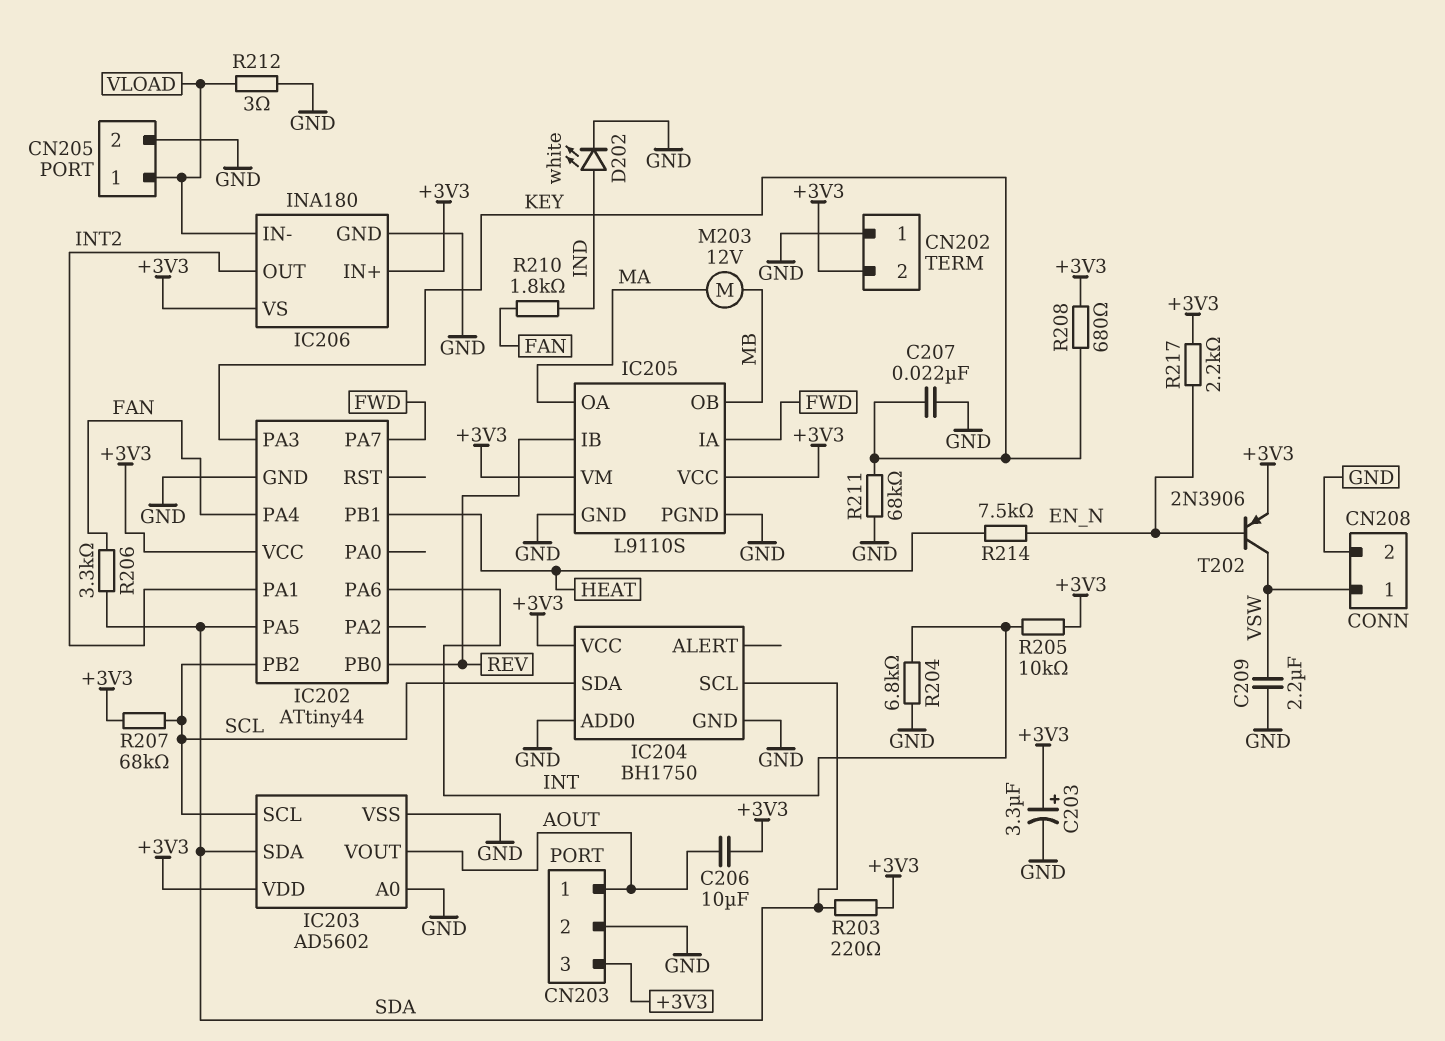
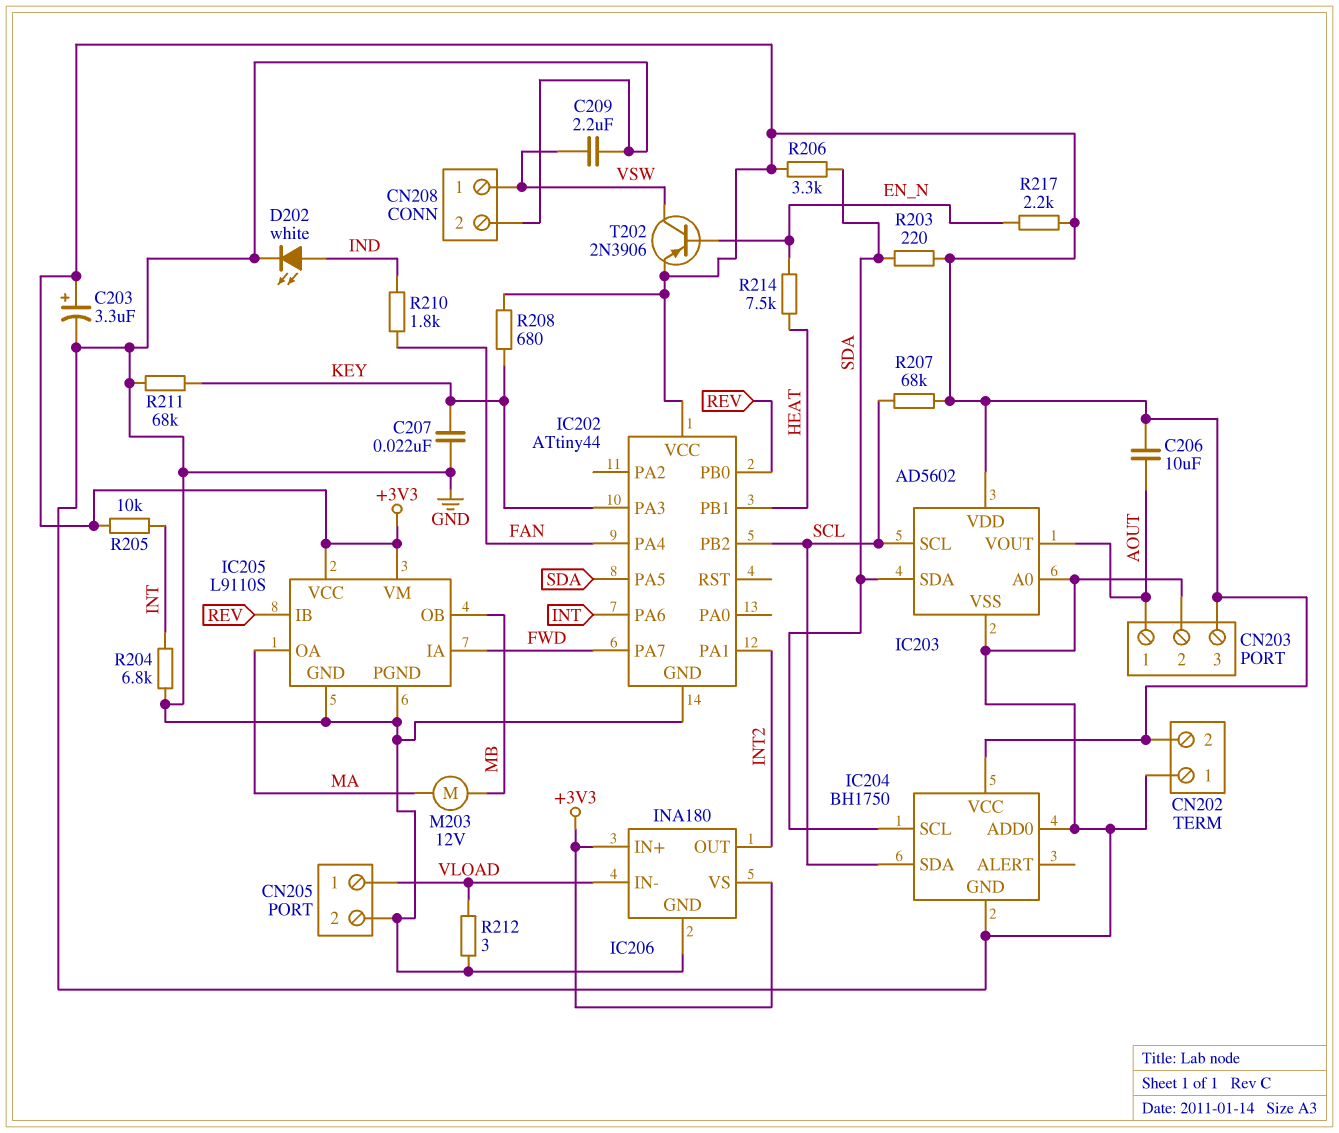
R206: 3.3k (FAN, SDA) -> 3.3k (+3V3, SDA)

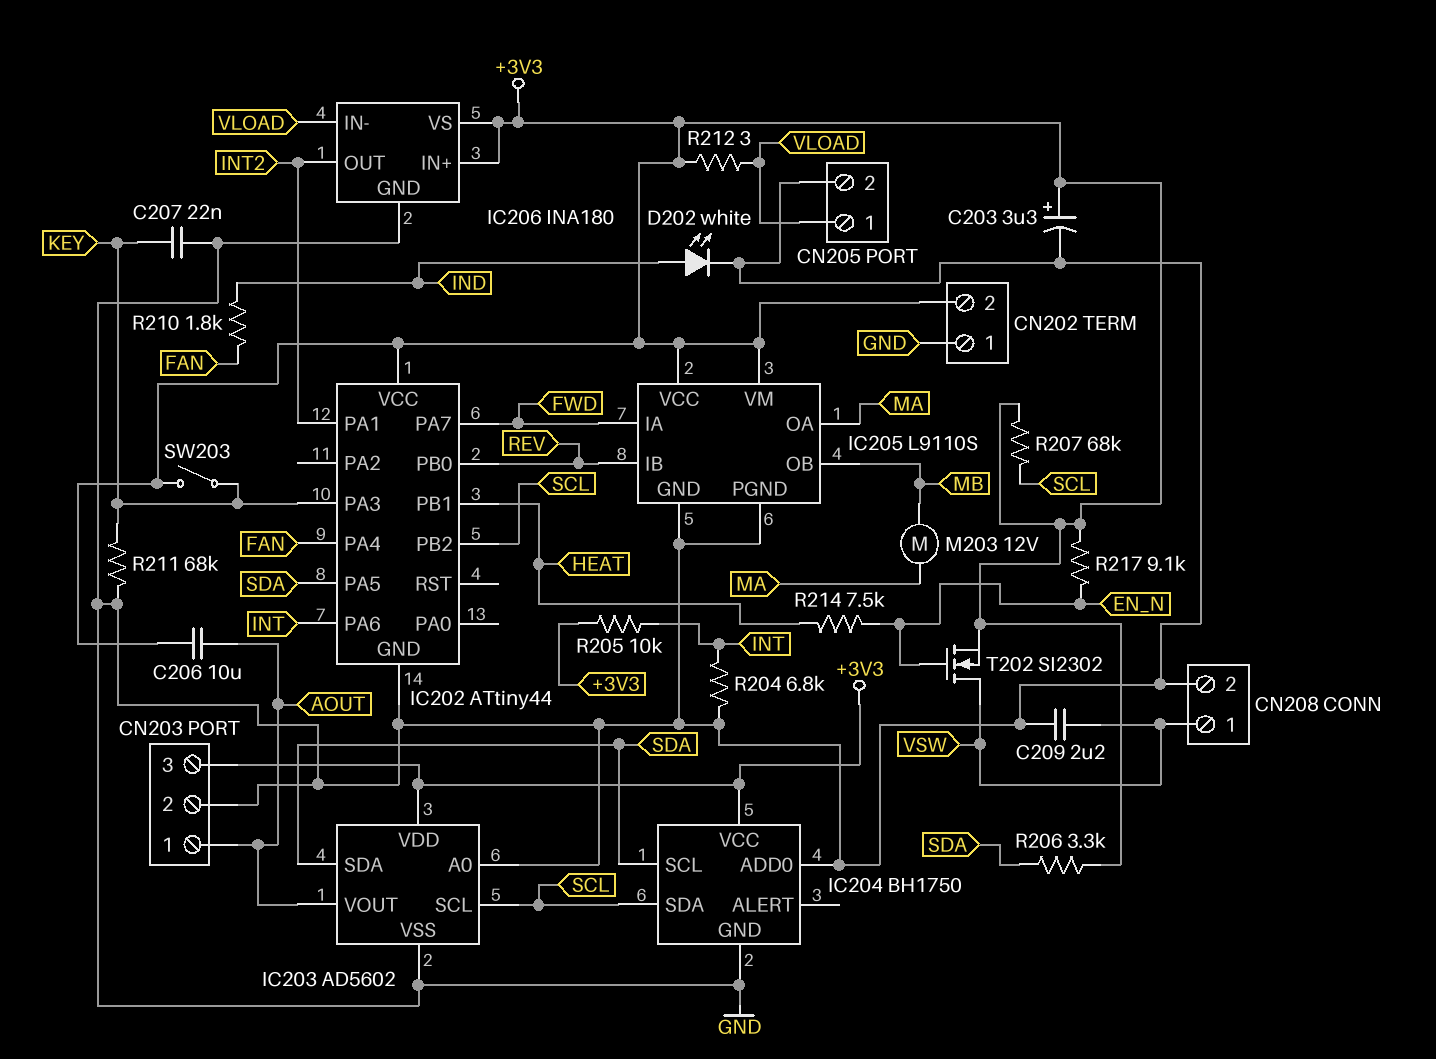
R203: 220 (+3V3, SDA) -> none
R208: 680 (+3V3, KEY) -> none
R212: 3 (GND, VLOAD) -> 3 (+3V3, VLOAD)
R217: 2.2k (+3V3, EN_N) -> 9.1k (+3V3, EN_N)
SW203: none -> switch (+3V3, KEY)
T202: PNP 2N3906 (B EN_N, C VSW, E +3V3) -> NMOS SI2302 (G EN_N, D VSW, S +3V3)

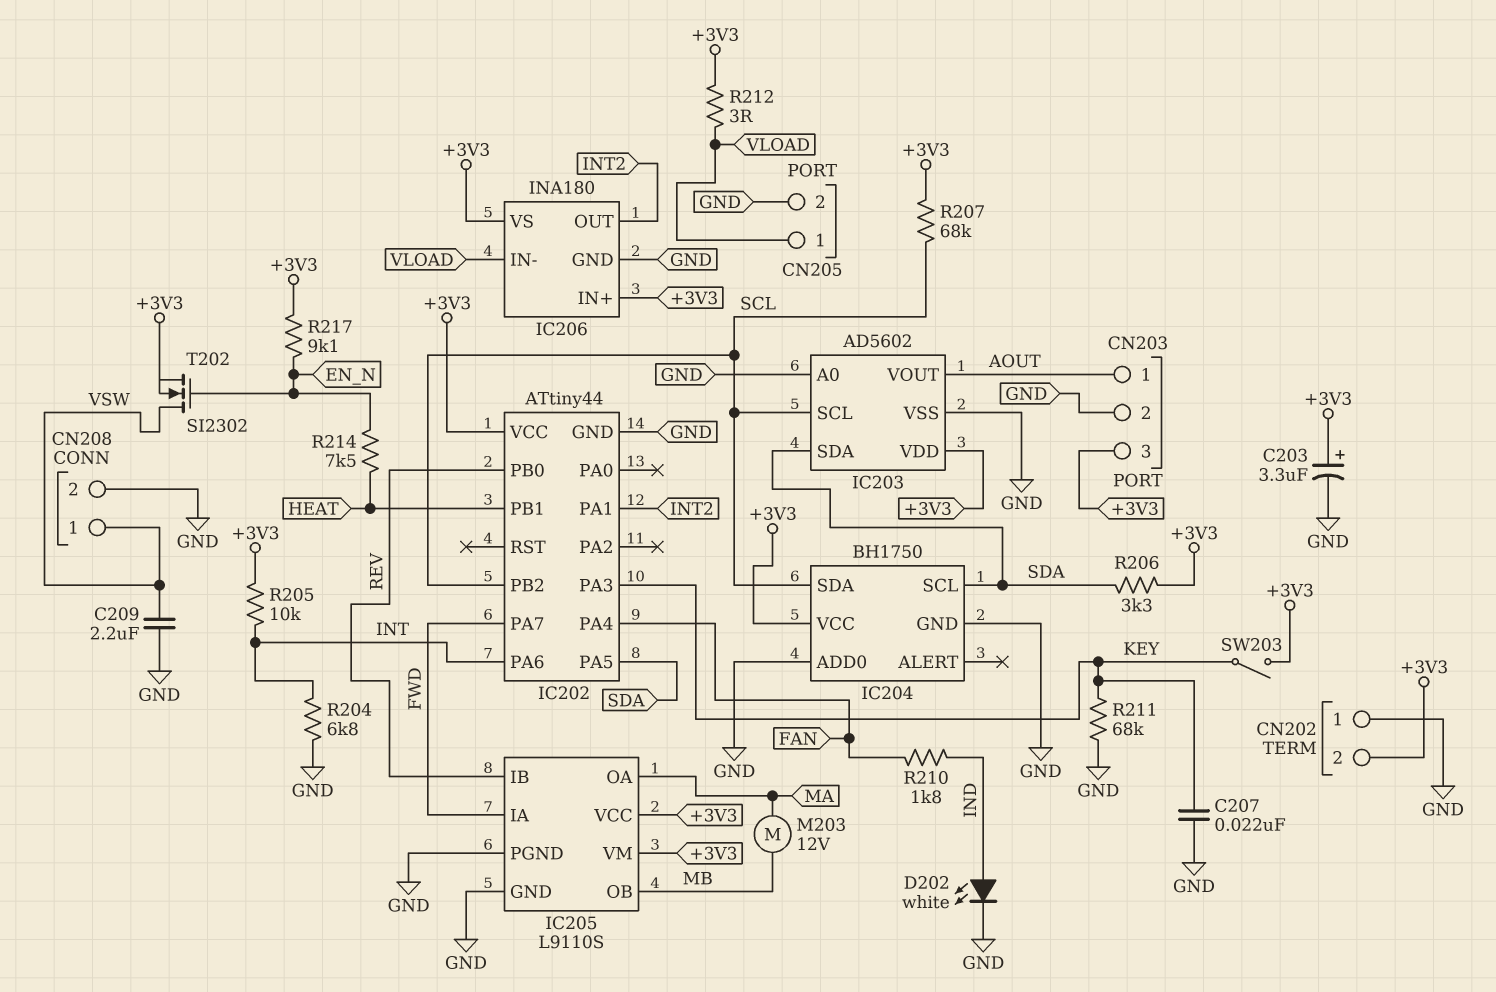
C206: 10uF (+3V3, AOUT) -> none

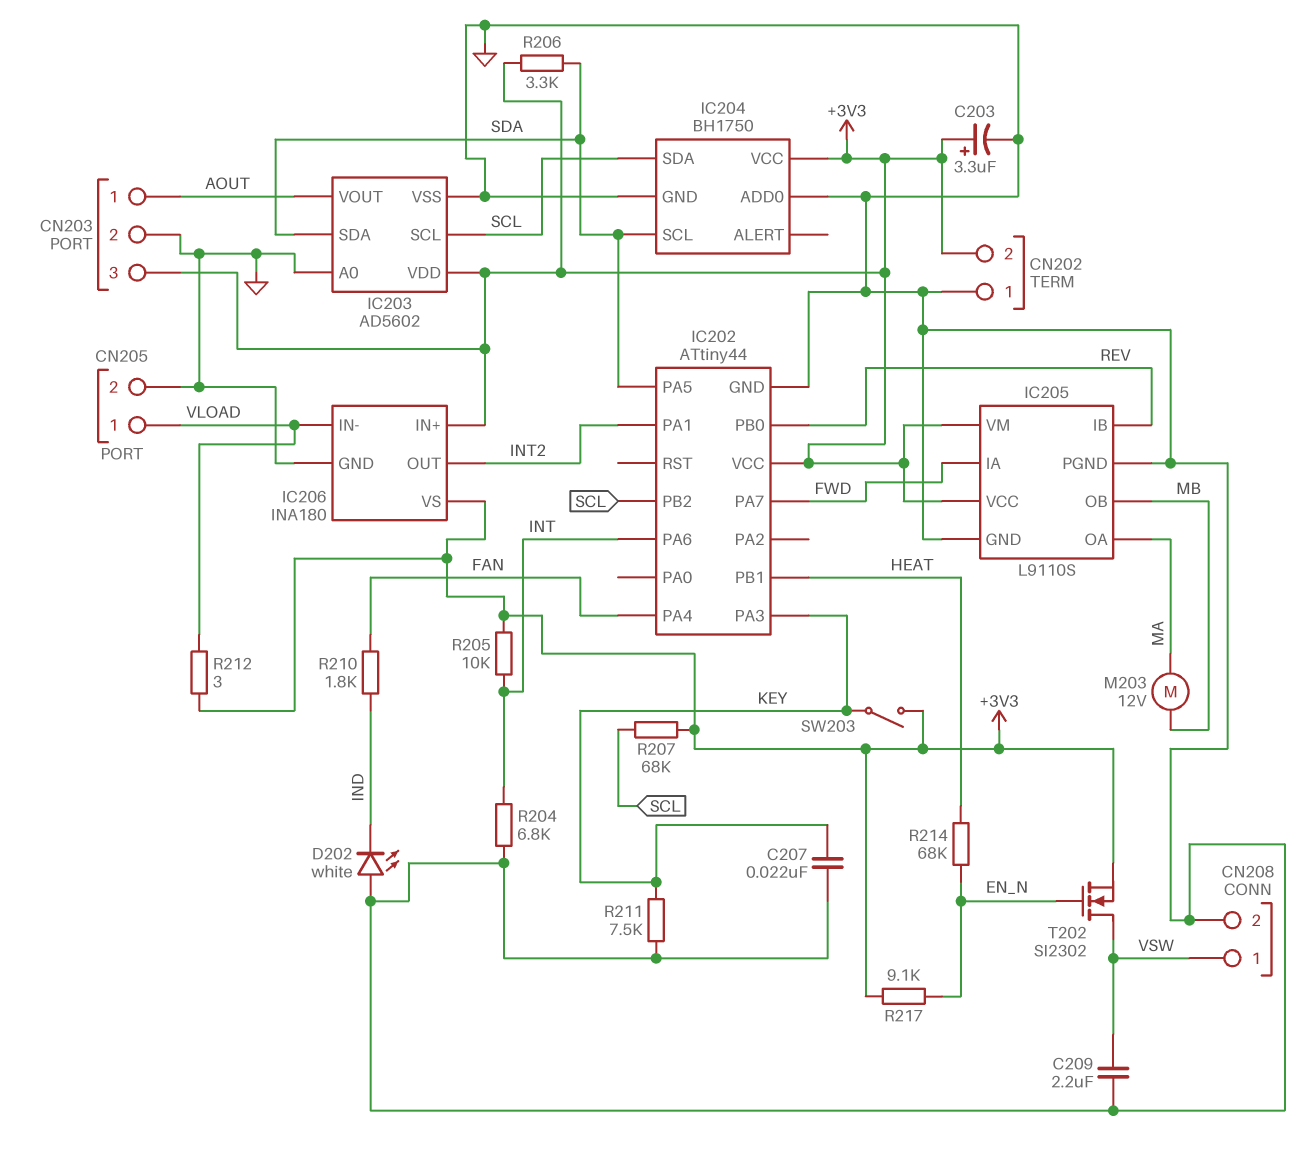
D202: LED white (A IND, K GND) -> LED white (A GND, K IND)
R211: 68k (GND, KEY) -> 7.5k (GND, KEY)
R214: 7.5k (EN_N, HEAT) -> 68k (EN_N, HEAT)

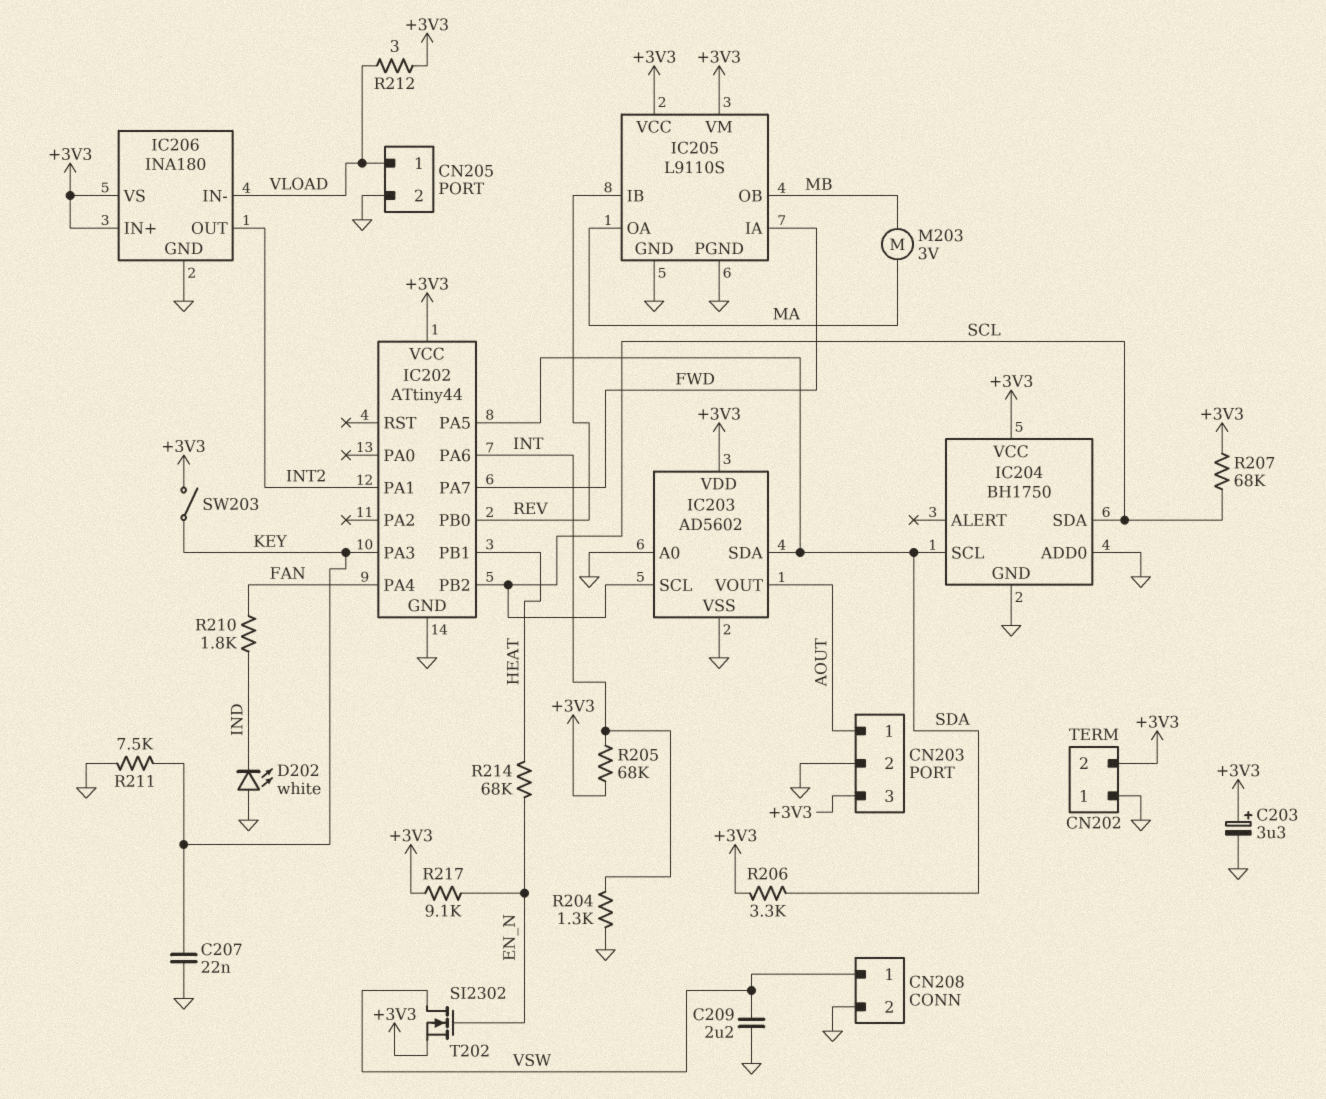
M203: motor 12V (MA, MB) -> motor 3V (MA, MB)
R204: 6.8k (GND, INT) -> 1.3k (GND, INT)
R205: 10k (+3V3, INT) -> 68k (+3V3, INT)

